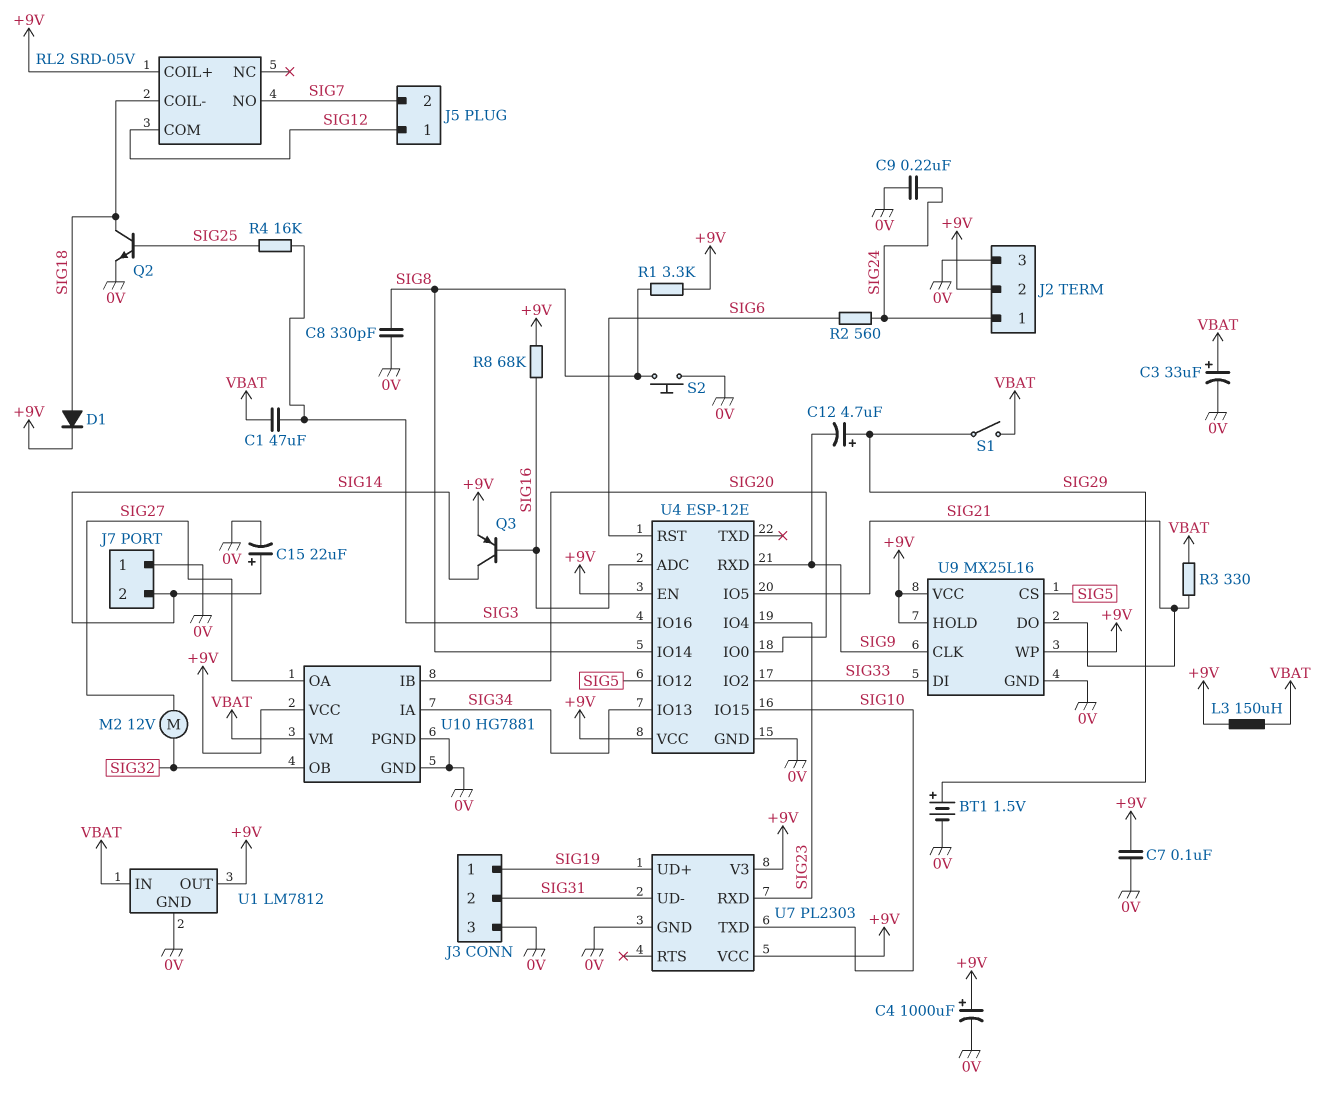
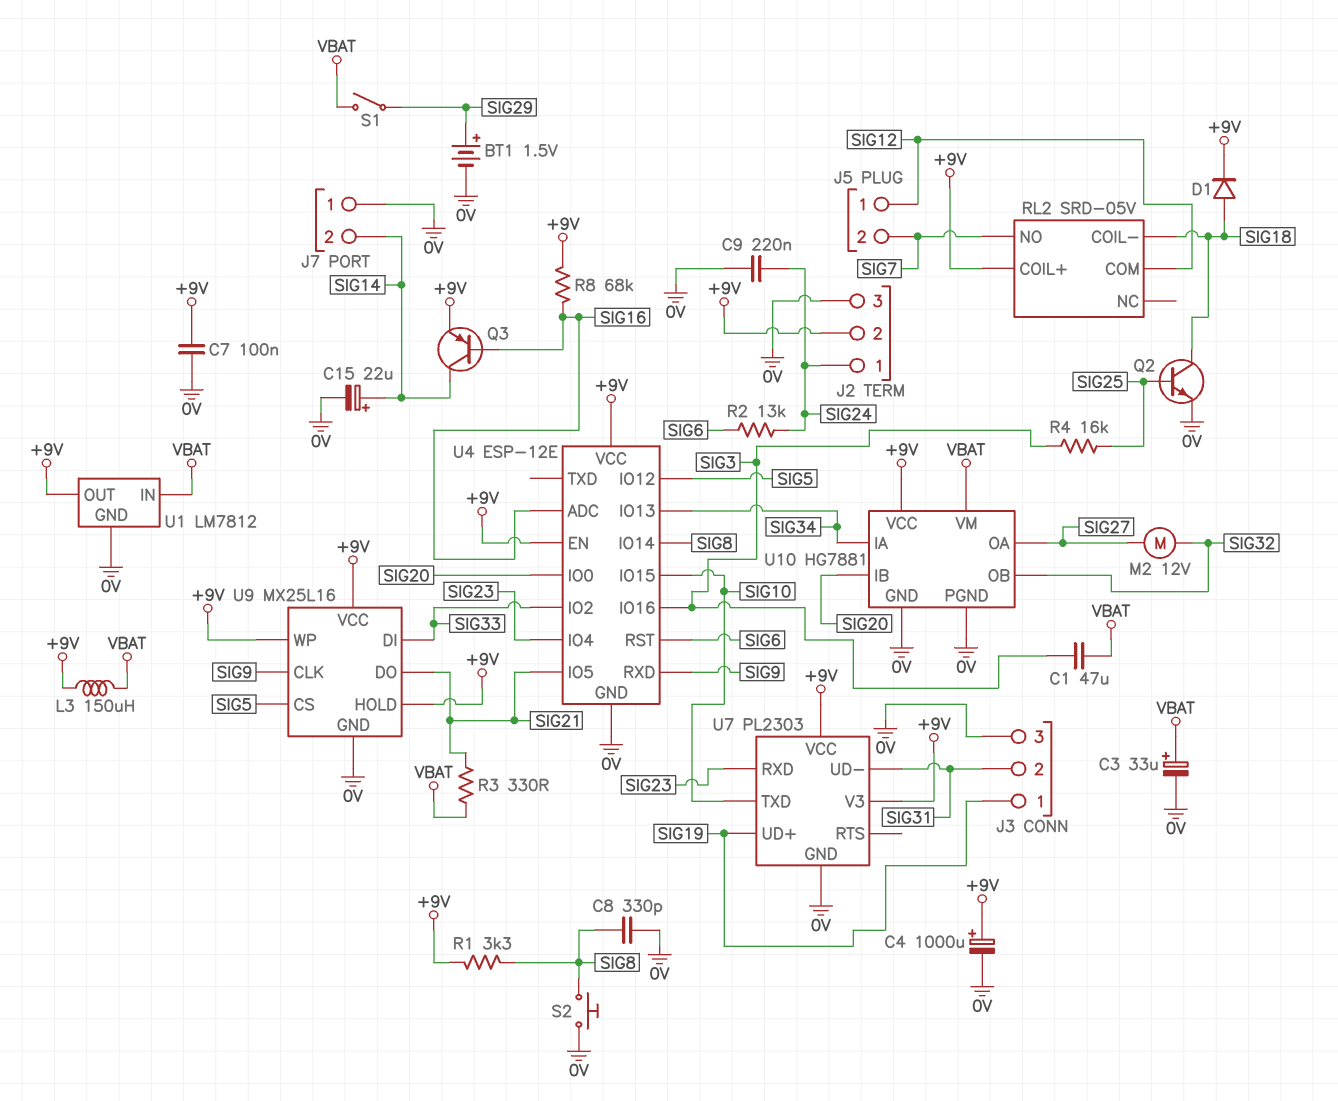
C12: 4.7uF (plus SIG29, minus SIG9) -> none
R2: 560 (SIG6, SIG24) -> 13k (SIG6, SIG24)

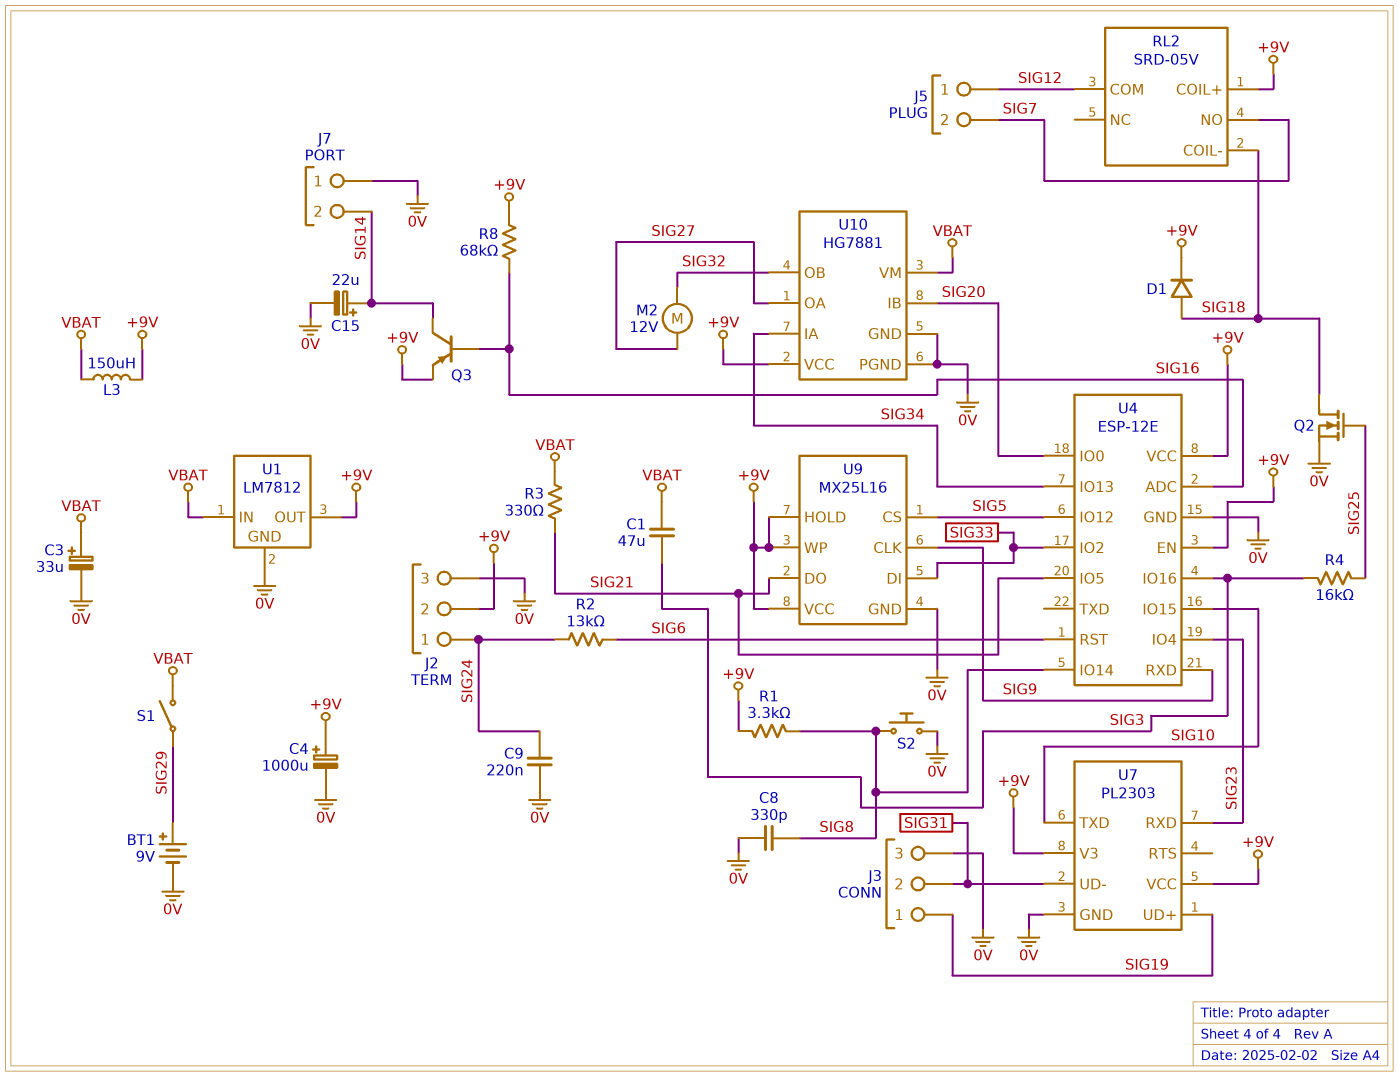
BT1: 1.5V (plus SIG29, minus 0V) -> 9V (plus SIG29, minus 0V)
C7: 100nF (+9V, 0V) -> none
Q2: NPN (B SIG25, C SIG18, E 0V) -> NMOS (G SIG25, D SIG18, S 0V)

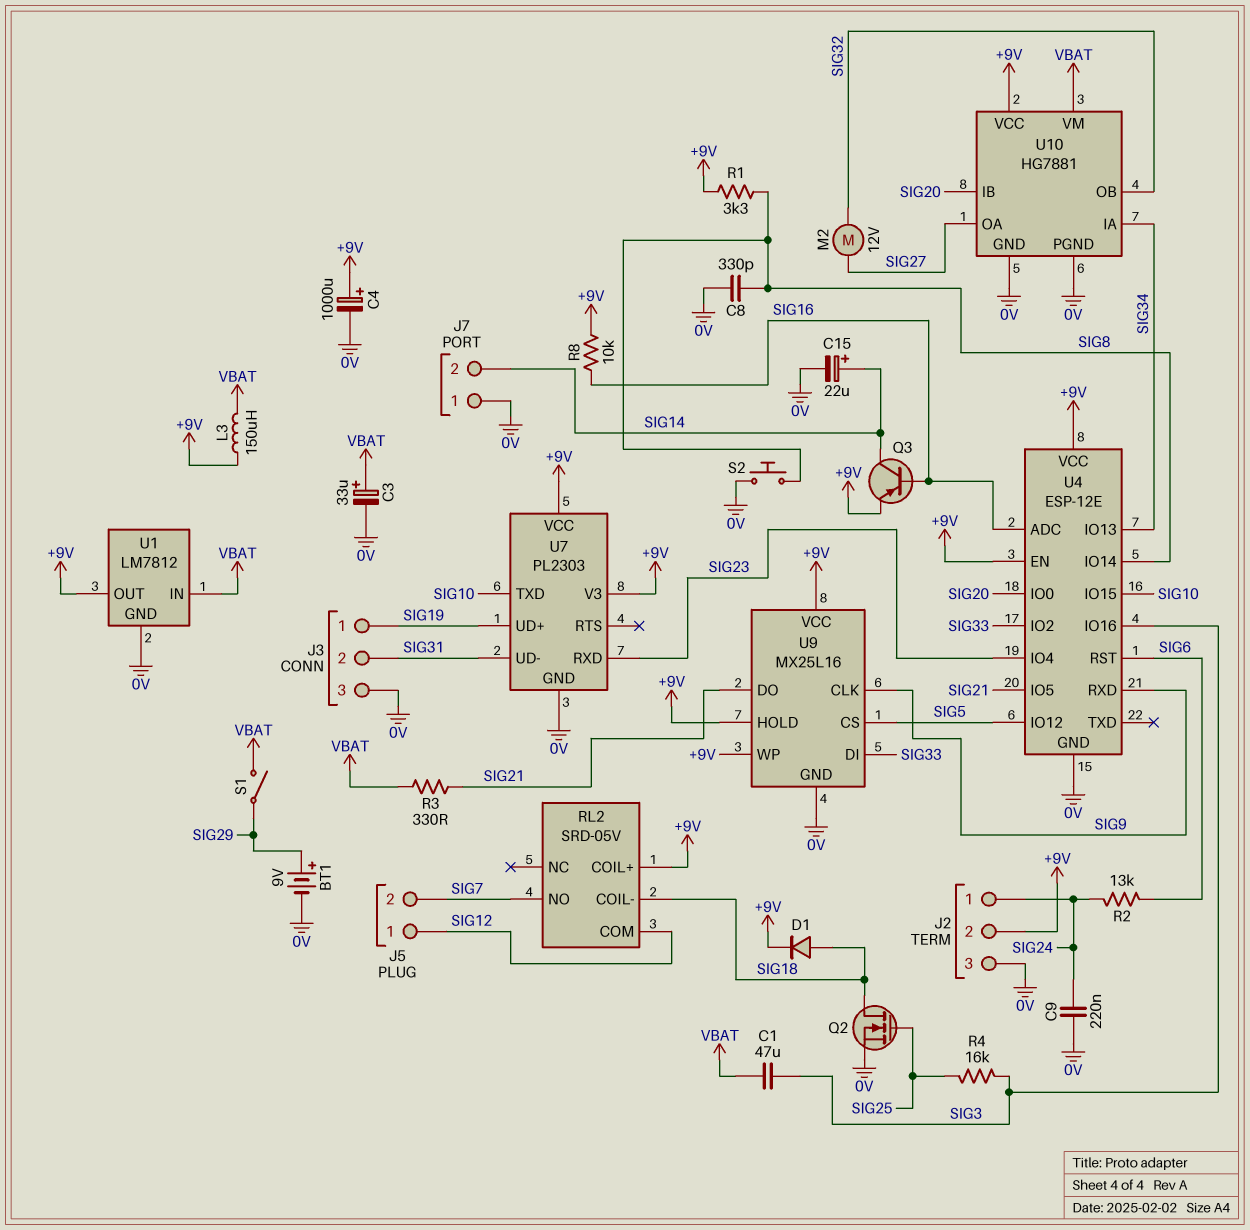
R8: 68k (+9V, SIG16) -> 10k (+9V, SIG16)

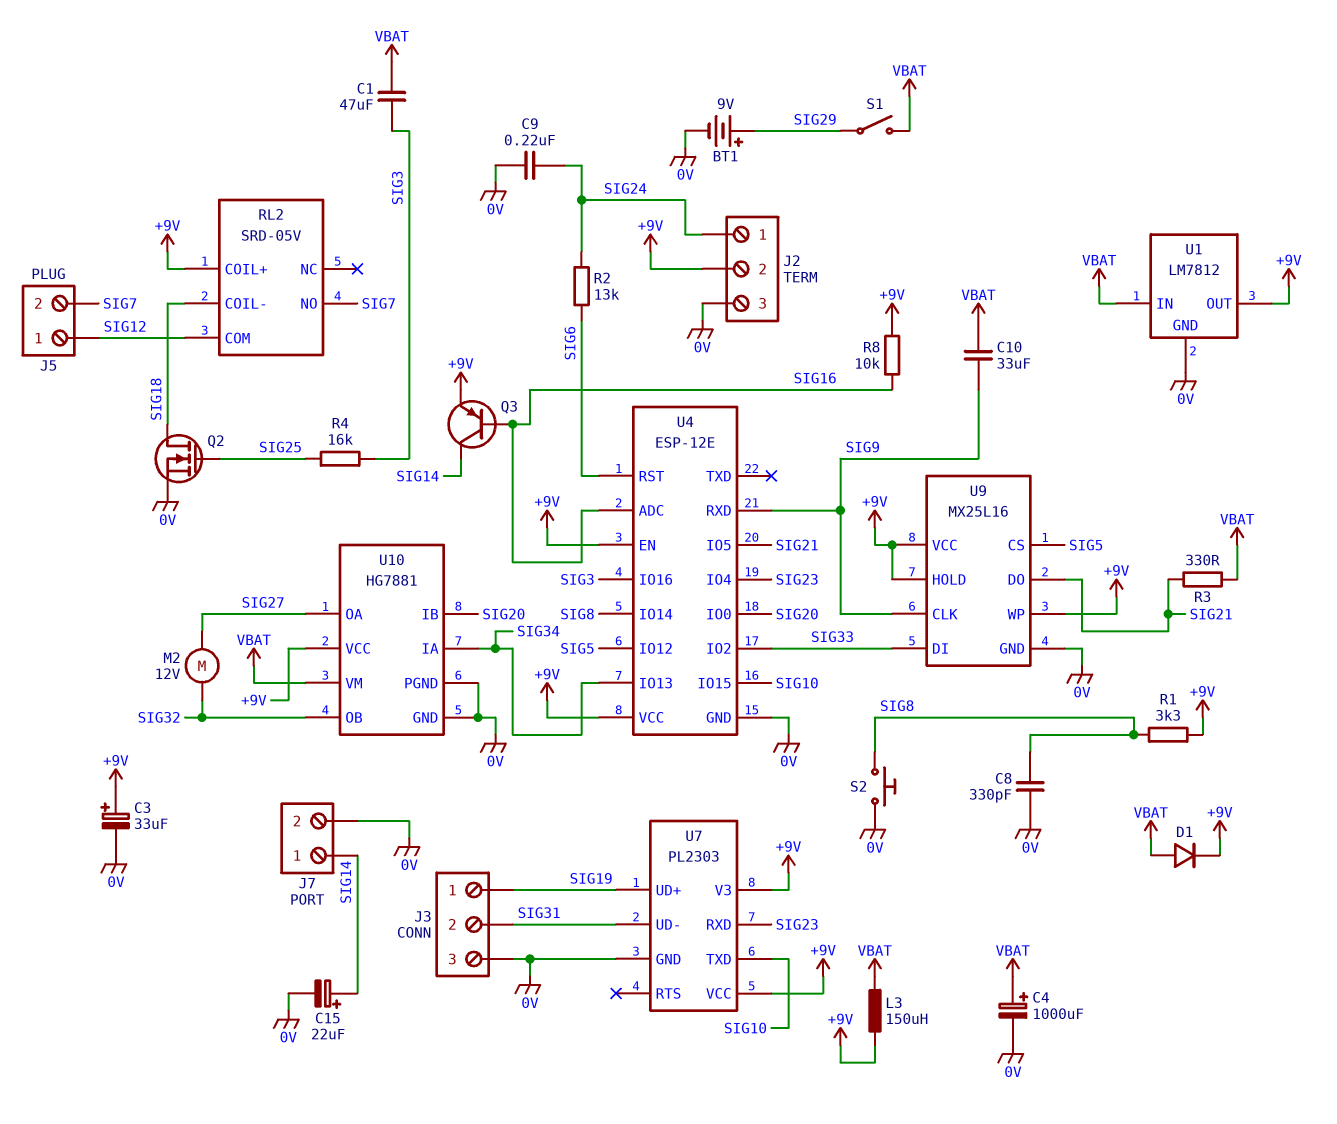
C3: 33uF (plus VBAT, minus 0V) -> 33uF (plus +9V, minus 0V)
C4: 1000uF (plus +9V, minus 0V) -> 1000uF (plus VBAT, minus 0V)
C10: none -> 33uF (SIG9, VBAT)
D1: diode (A SIG18, K +9V) -> diode (A VBAT, K +9V)
J7 pin 1: 0V -> SIG14
J7 pin 2: SIG14 -> 0V

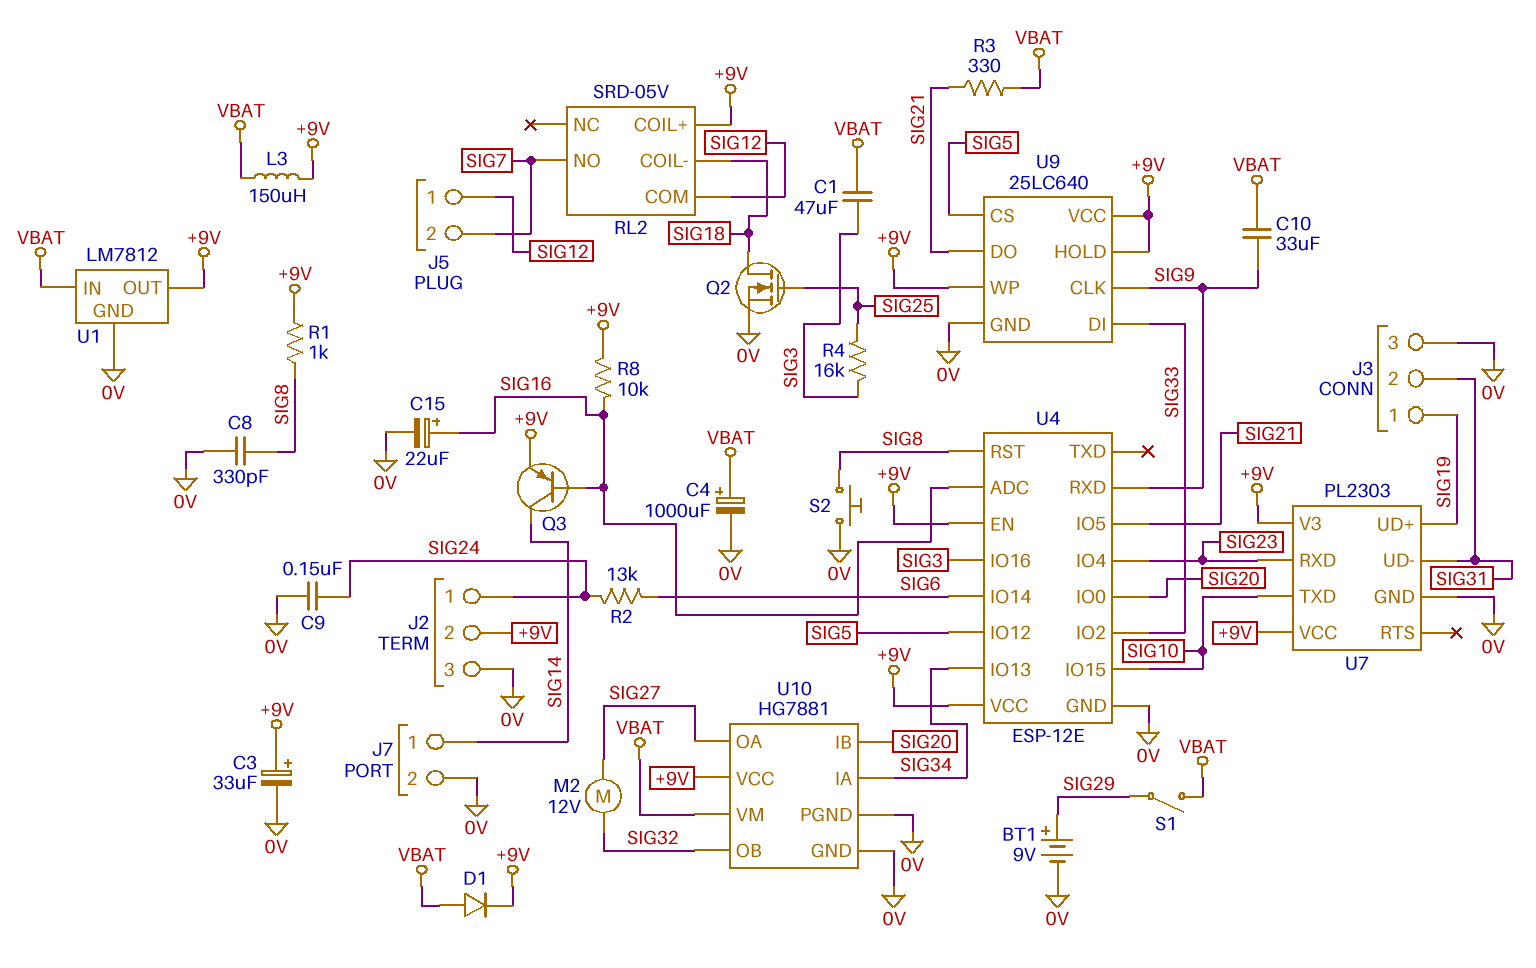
C9: 220nF (0V, SIG24) -> 150nF (0V, SIG24)
C15: 22uF (plus SIG14, minus 0V) -> 22uF (plus SIG16, minus 0V)
R1: 3.3k (+9V, SIG8) -> 1k (+9V, SIG8)
U4 pin IO14: SIG8 -> SIG6
U4 pin RST: SIG6 -> SIG8
U9: MX25L16 -> 25LC640

